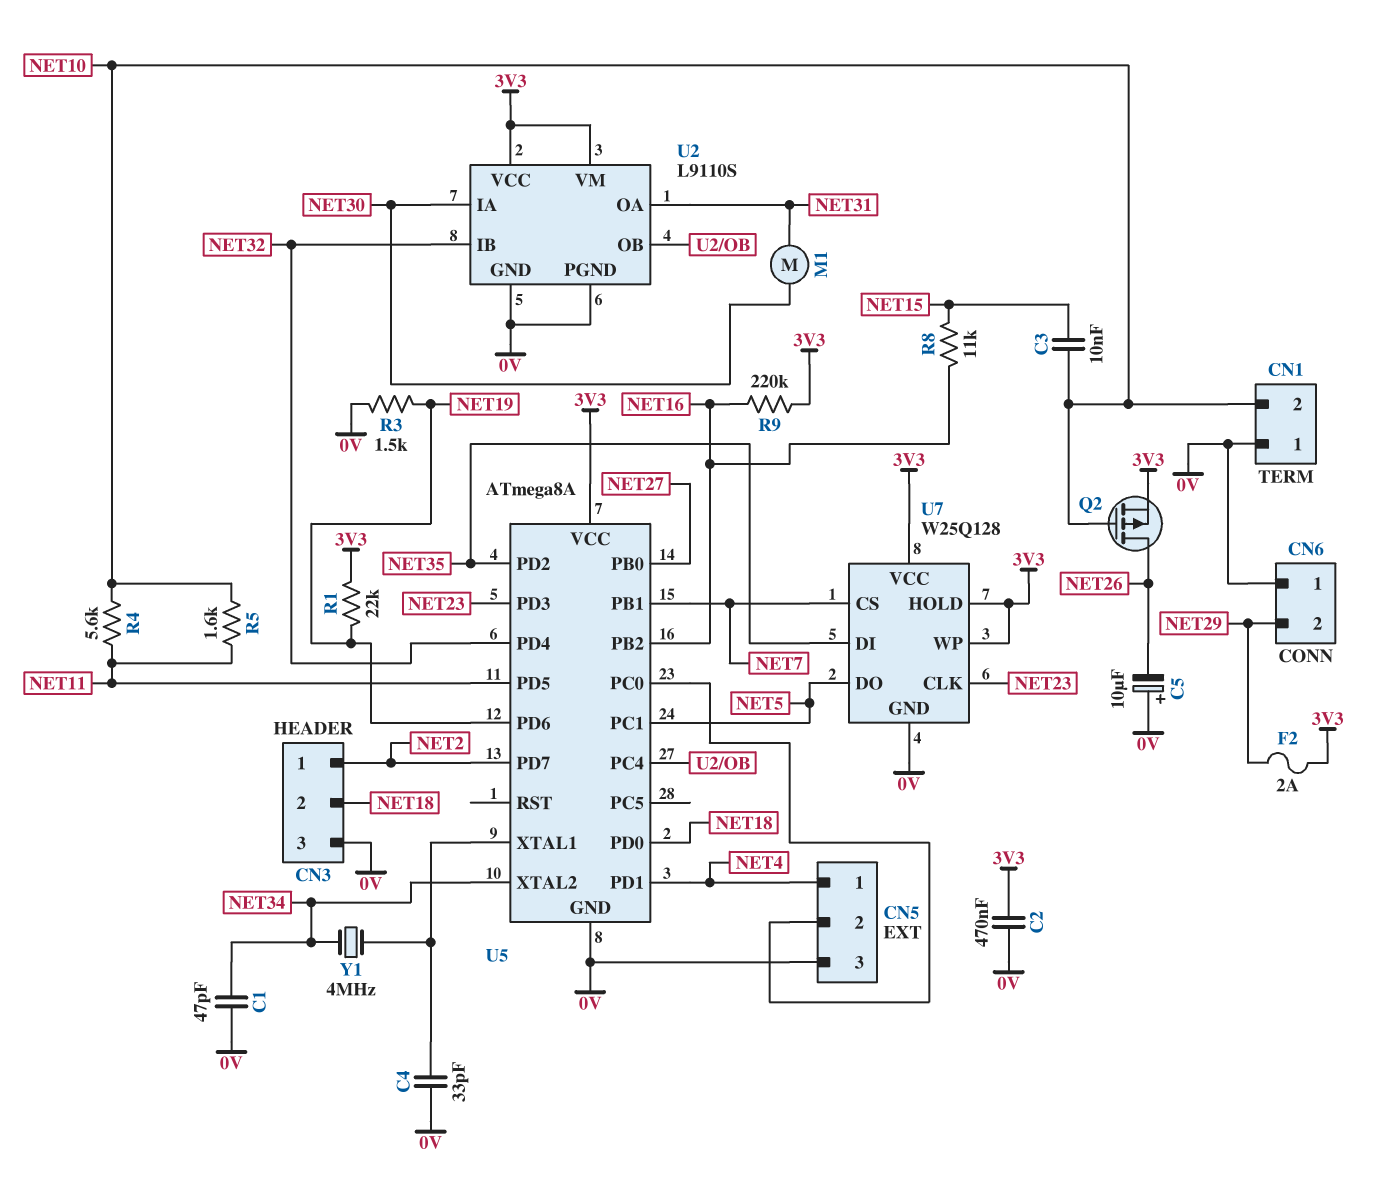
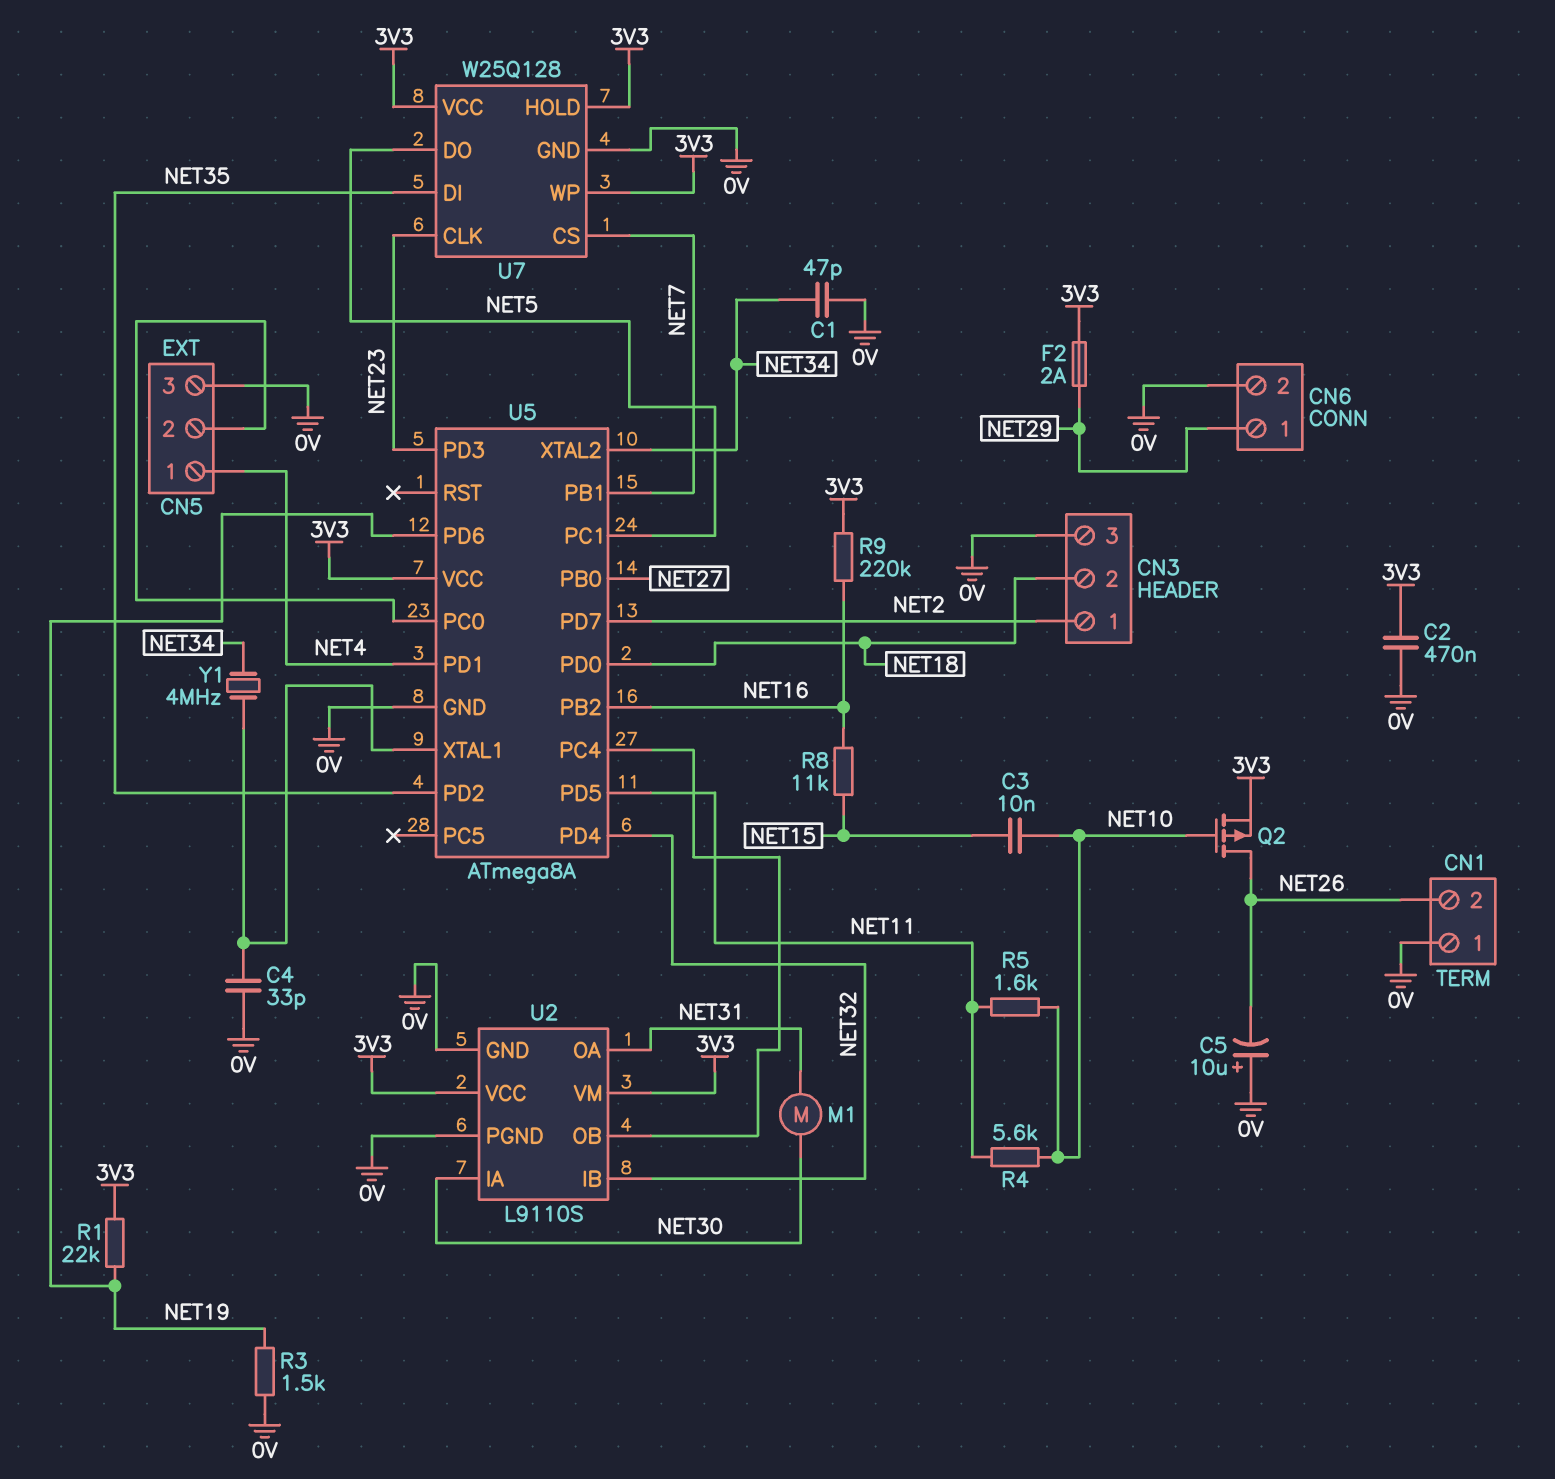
CN1 pin 2: NET10 -> NET26
CN6 pin 1: 0V -> NET29
CN6 pin 2: NET29 -> 0V

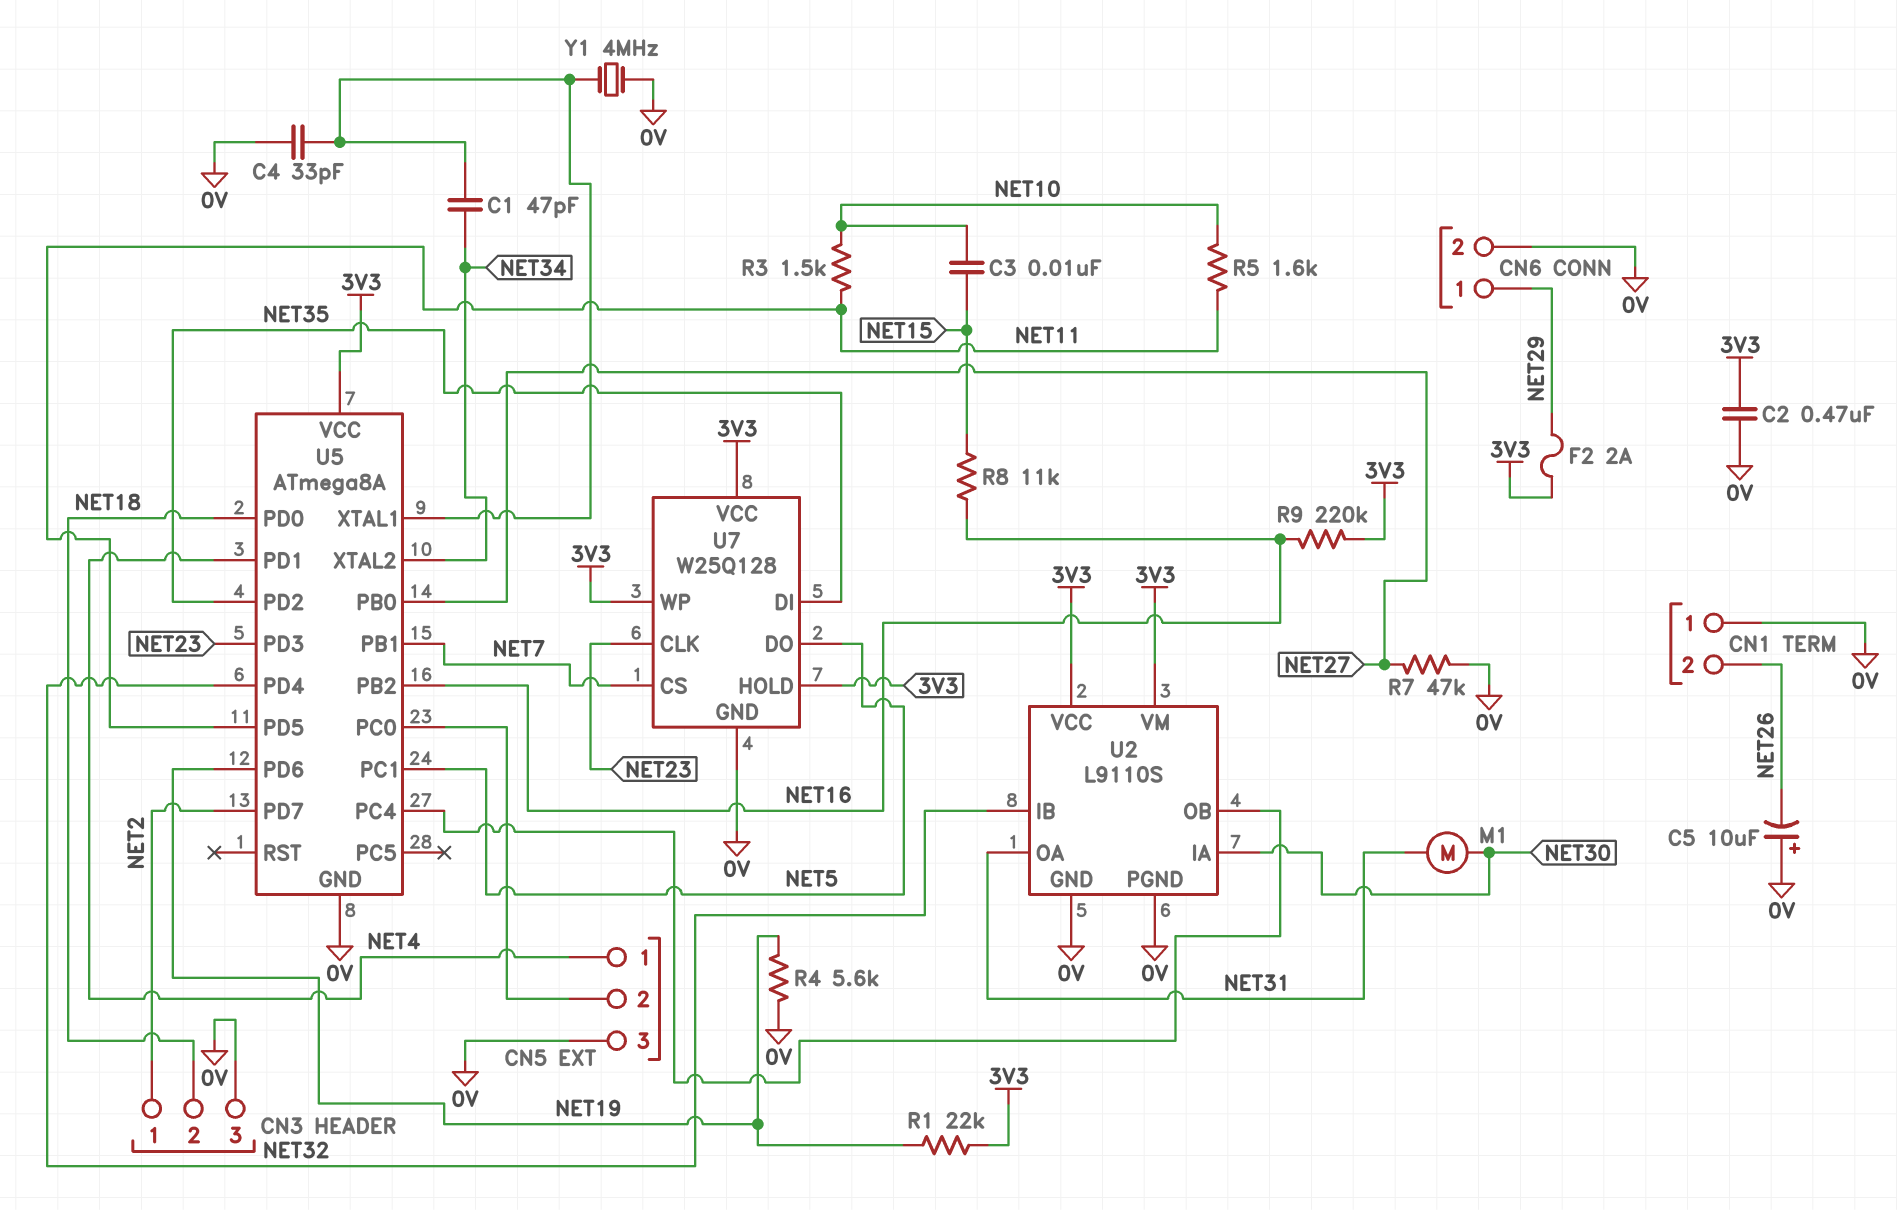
C1: 47pF (0V, NET34) -> 47pF (NET34, U5/XTAL1)
Q2: PMOS (G NET10, D NET26, S 3V3) -> none
R3: 1.5k (0V, NET19) -> 1.5k (NET10, NET11)
R4: 5.6k (NET10, NET11) -> 5.6k (0V, NET19)
R7: none -> 47k (0V, NET27)
Y1: 4MHz (NET34, U5/XTAL1) -> 4MHz (0V, U5/XTAL1)

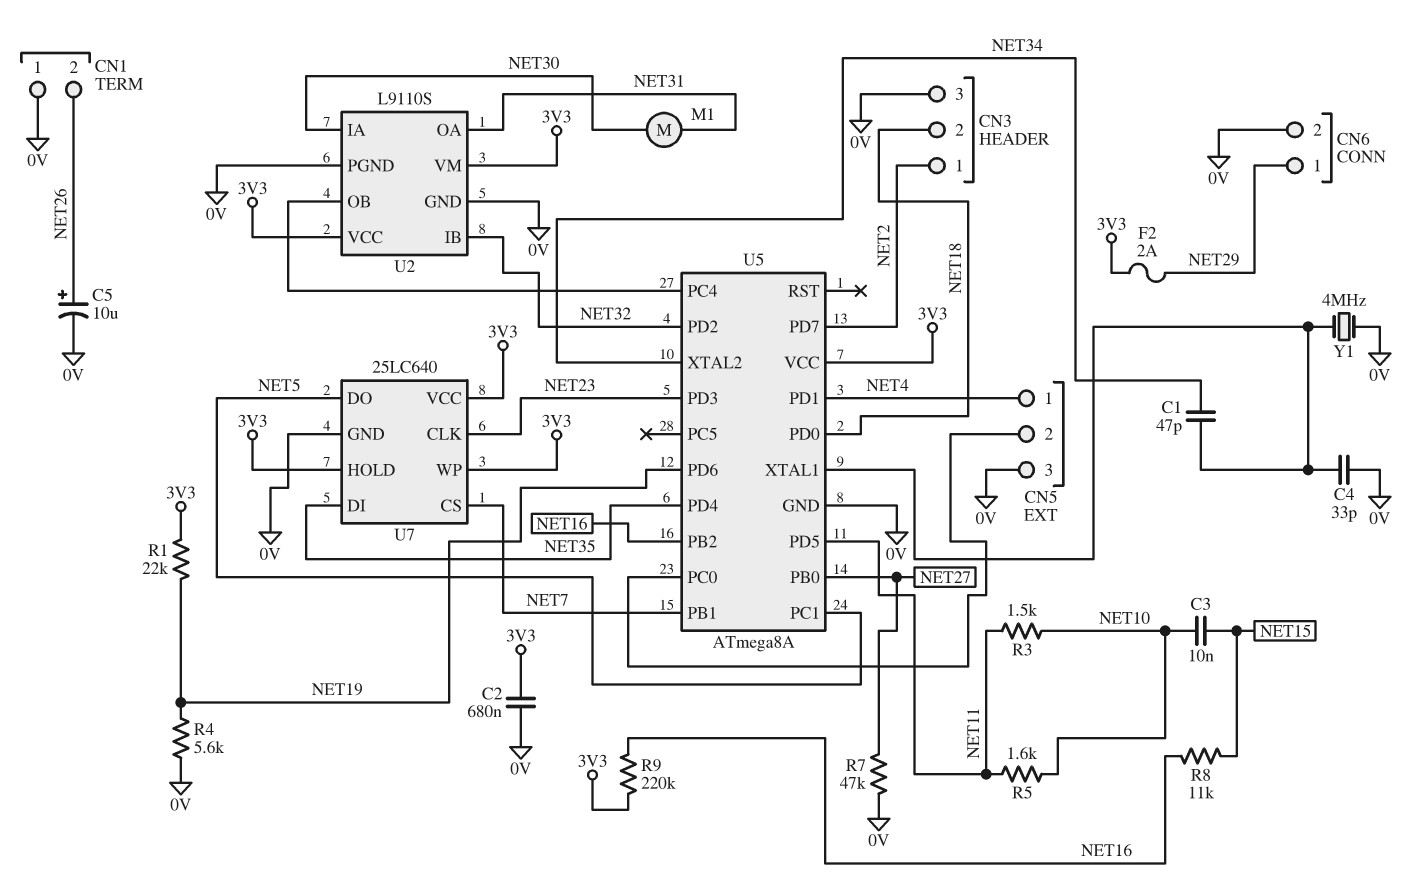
C2: 470nF (0V, 3V3) -> 680nF (0V, 3V3)
C5: 10uF (plus 0V, minus NET26) -> 10uF (plus NET26, minus 0V)
U5 pin PD2: NET35 -> NET32
U5 pin PD4: NET32 -> NET35
U7: W25Q128 -> 25LC640

